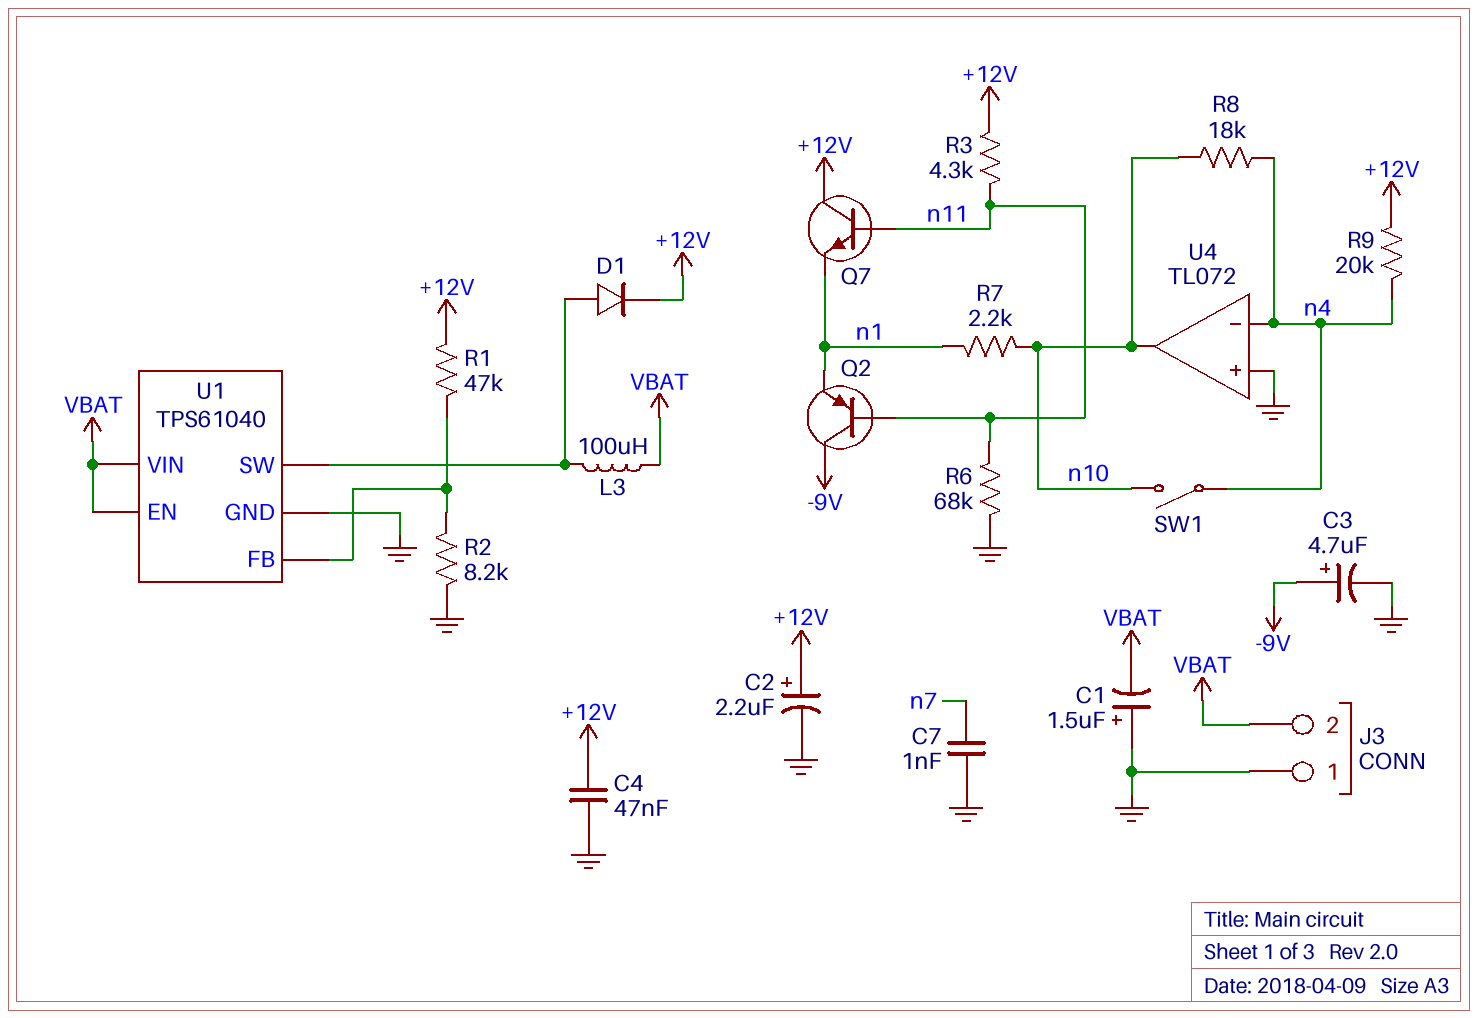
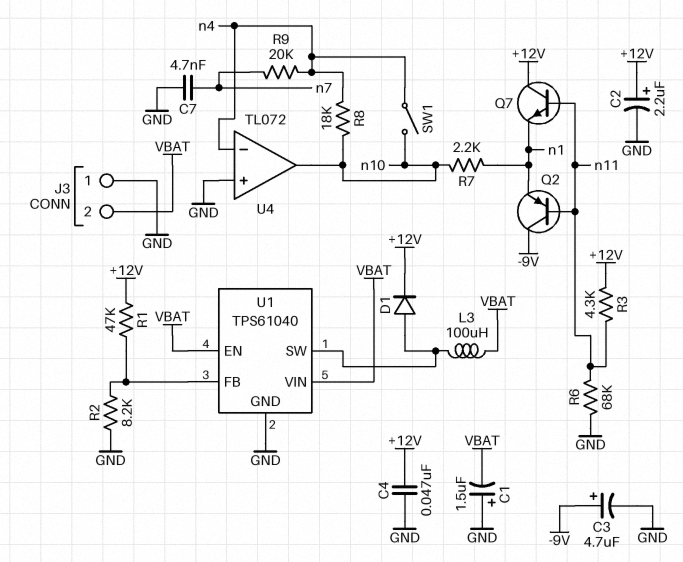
C7: 1nF (GND, n7) -> 4.7nF (GND, n7)
R9: 20k (+12V, n4) -> 20k (n4, n7)

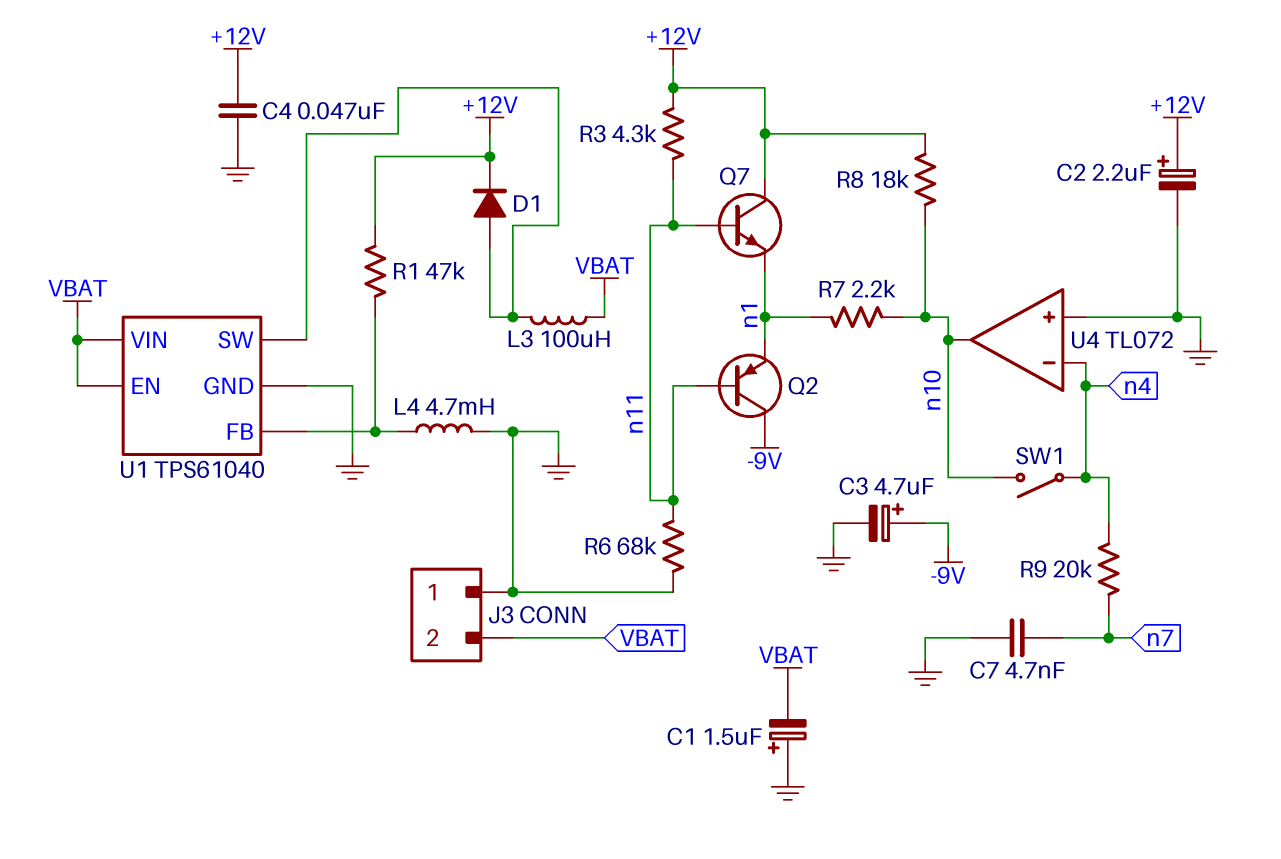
L4: none -> 4.7mH (GND, U1/FB)
R2: 8.2k (GND, U1/FB) -> none
R8: 18k (n4, n10) -> 18k (+12V, n10)

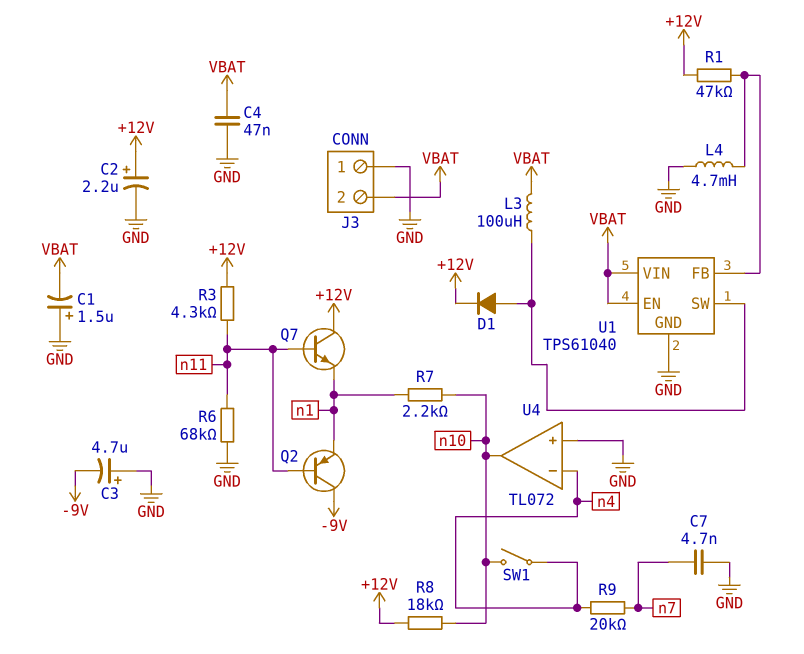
C3: 4.7uF (plus -9V, minus GND) -> 4.7uF (plus GND, minus -9V)
C4: 47nF (+12V, GND) -> 47nF (GND, VBAT)

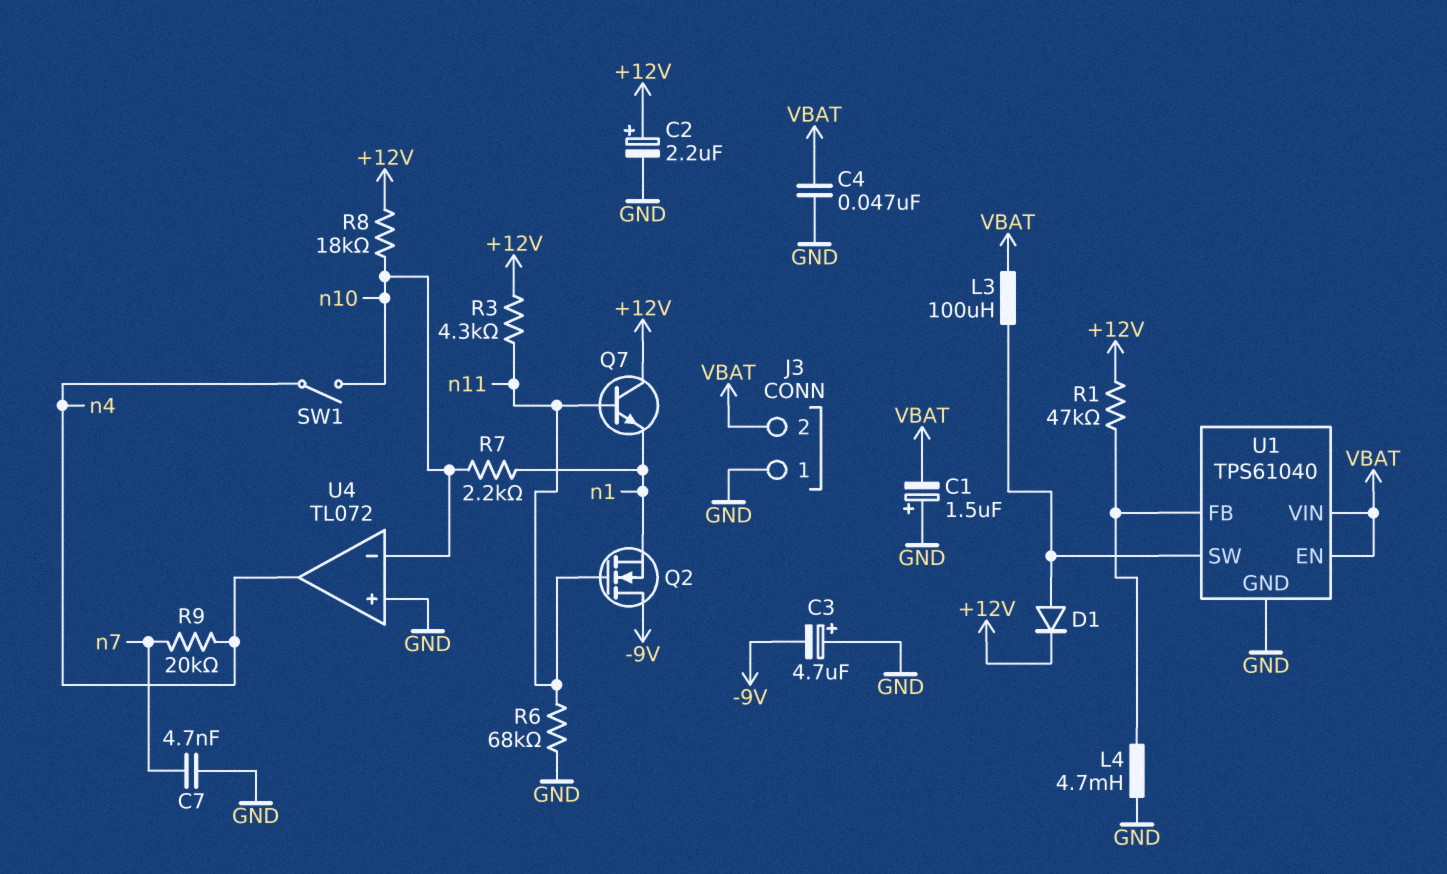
Q2: PNP (B n11, C -9V, E n1) -> NMOS (G n11, D -9V, S n1)
U4 pin in-: n4 -> n10
U4 pin out: n10 -> n4

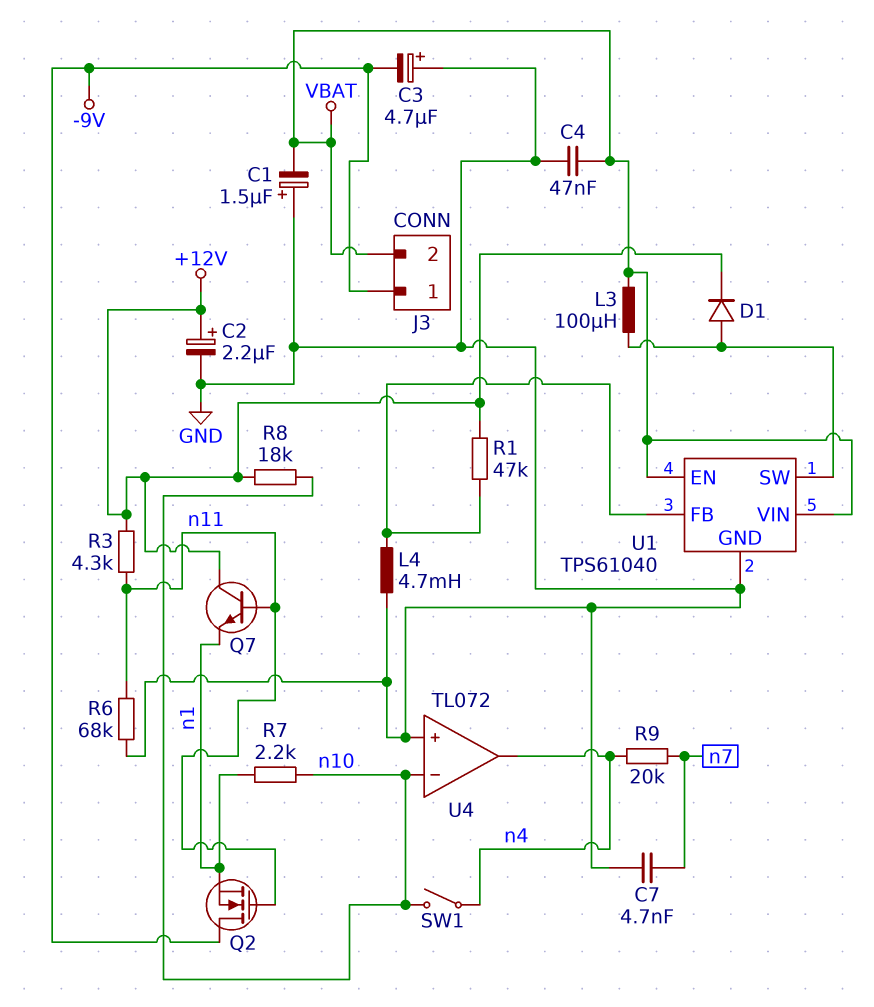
J3 pin 1: GND -> -9V

